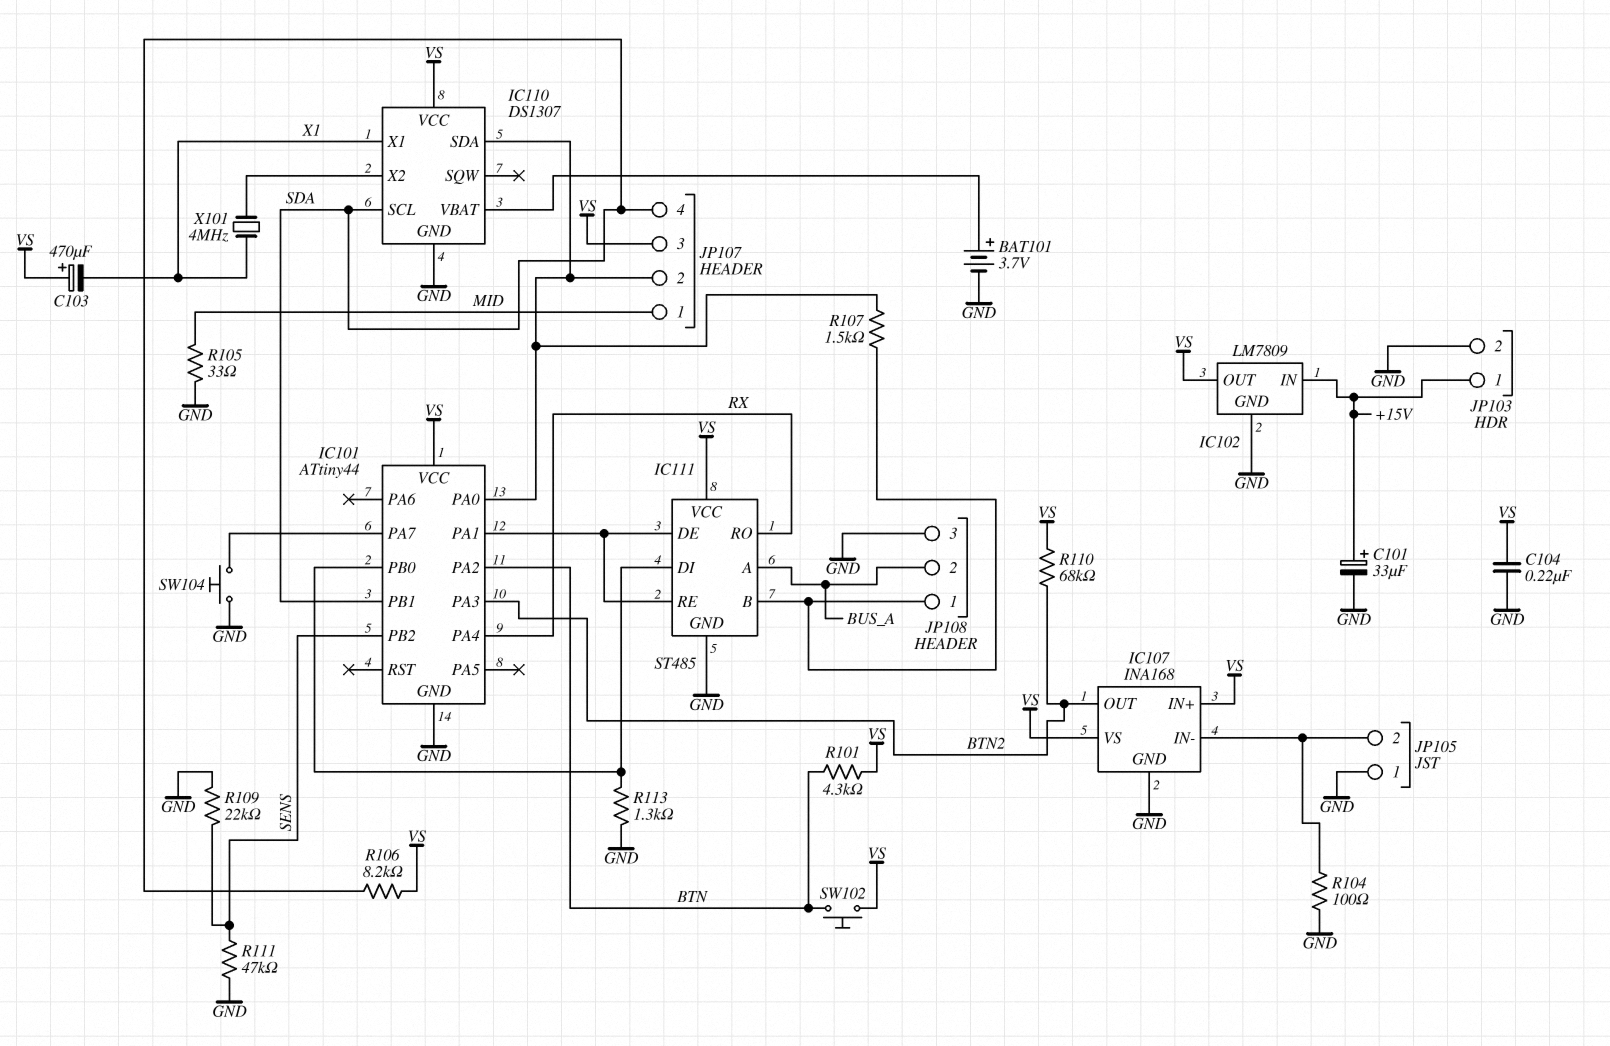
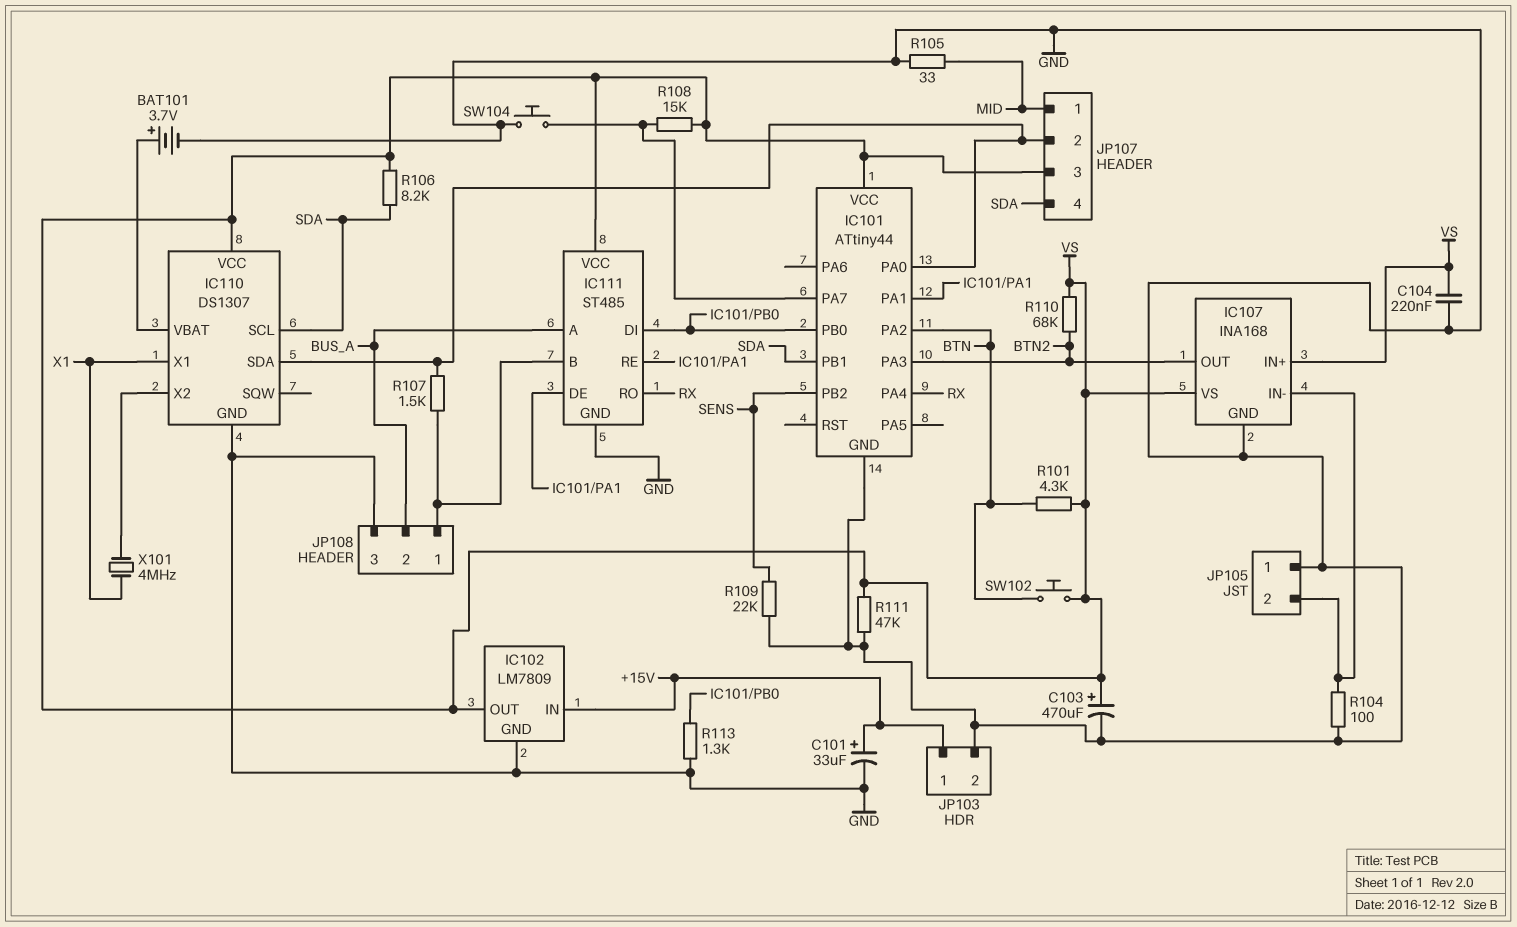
C103: 470uF (plus VS, minus X1) -> 470uF (plus VS, minus GND)
R108: none -> 15k (IC101/PA7, VS)
R111: 47k (GND, SENS) -> 47k (GND, VS)

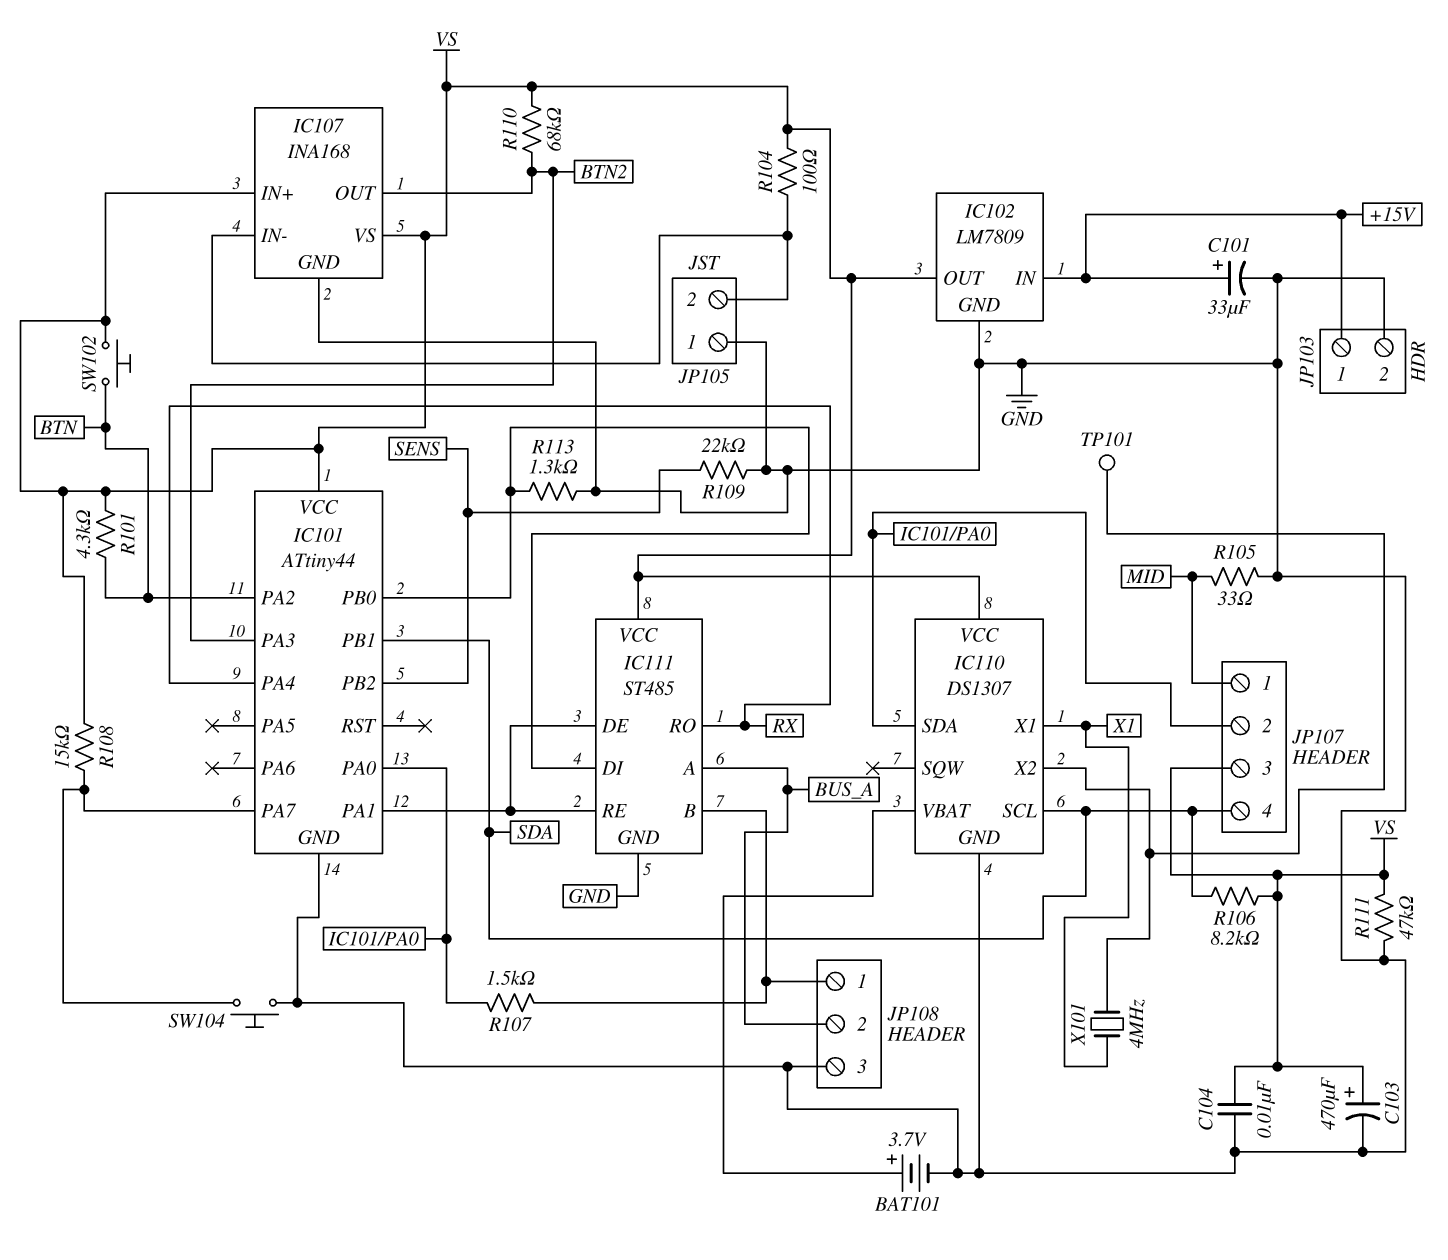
C104: 220nF (GND, VS) -> 10nF (GND, VS)
R104: 100 (GND, IC107/IN-) -> 100 (IC107/IN-, VS)
TP101: none -> test point (IC110/X2)

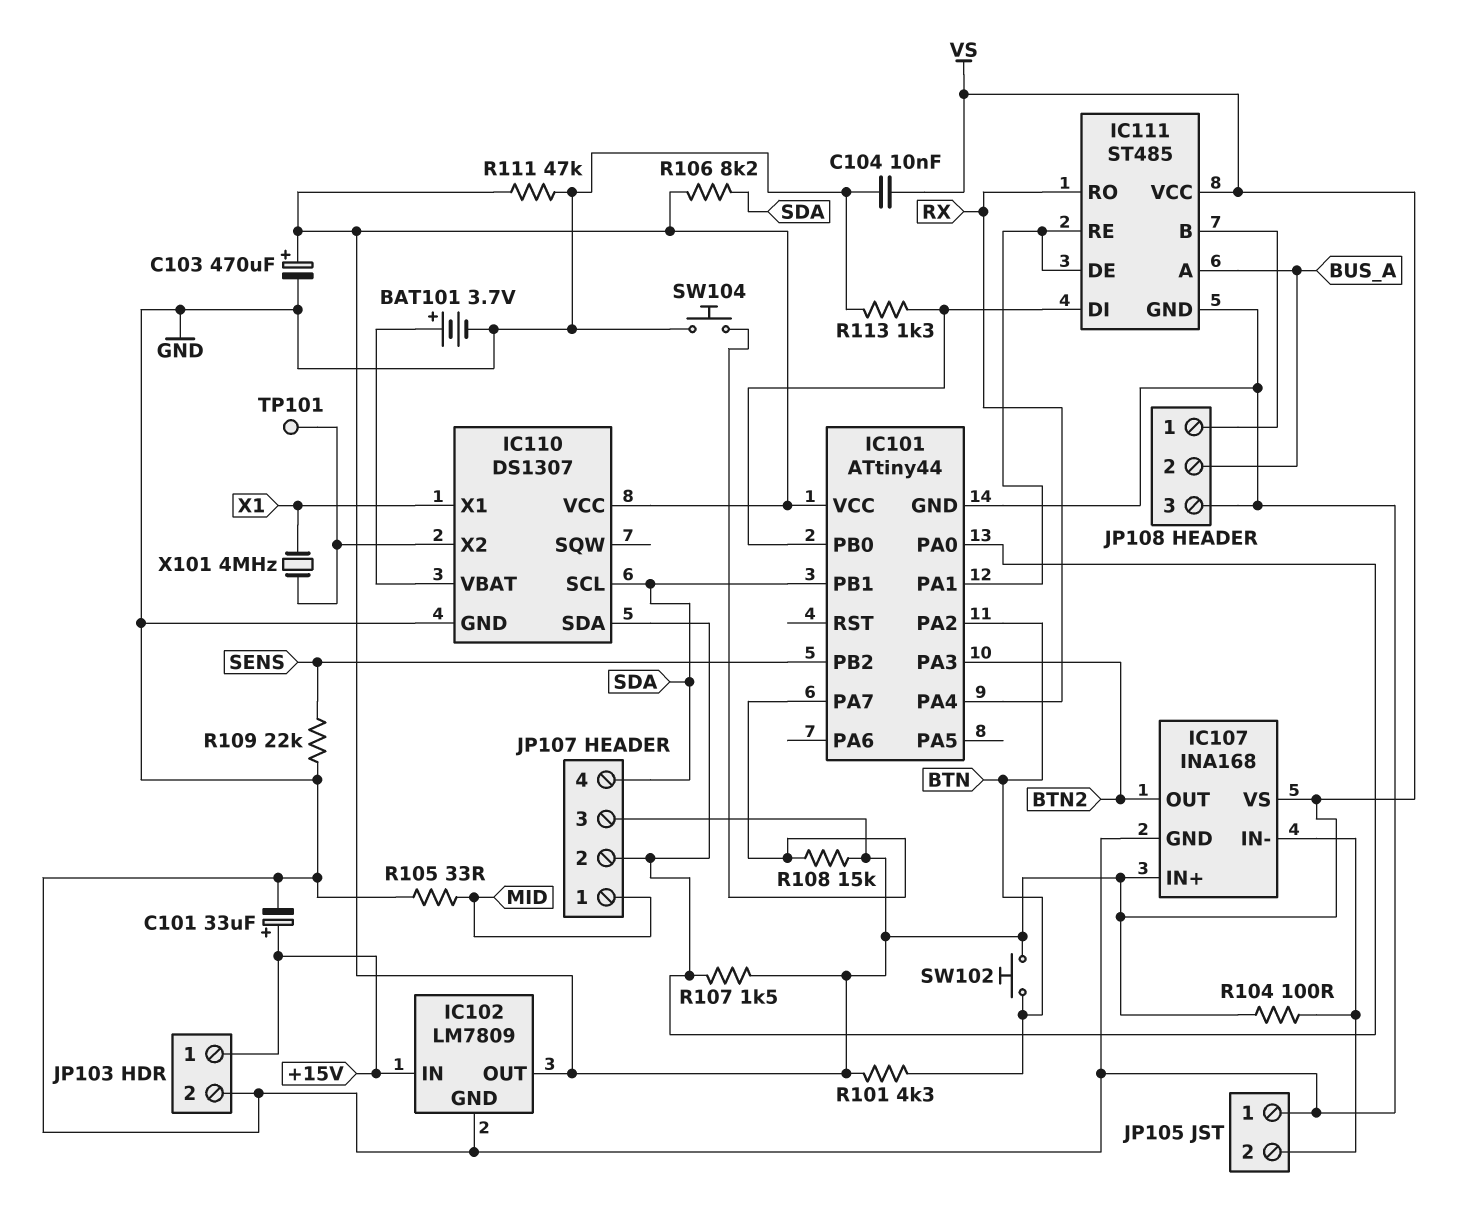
R107: 1.5k (IC101/PA0, IC111/B) -> 1.5k (IC101/PA0, VS)
R110: 68k (BTN2, VS) -> none

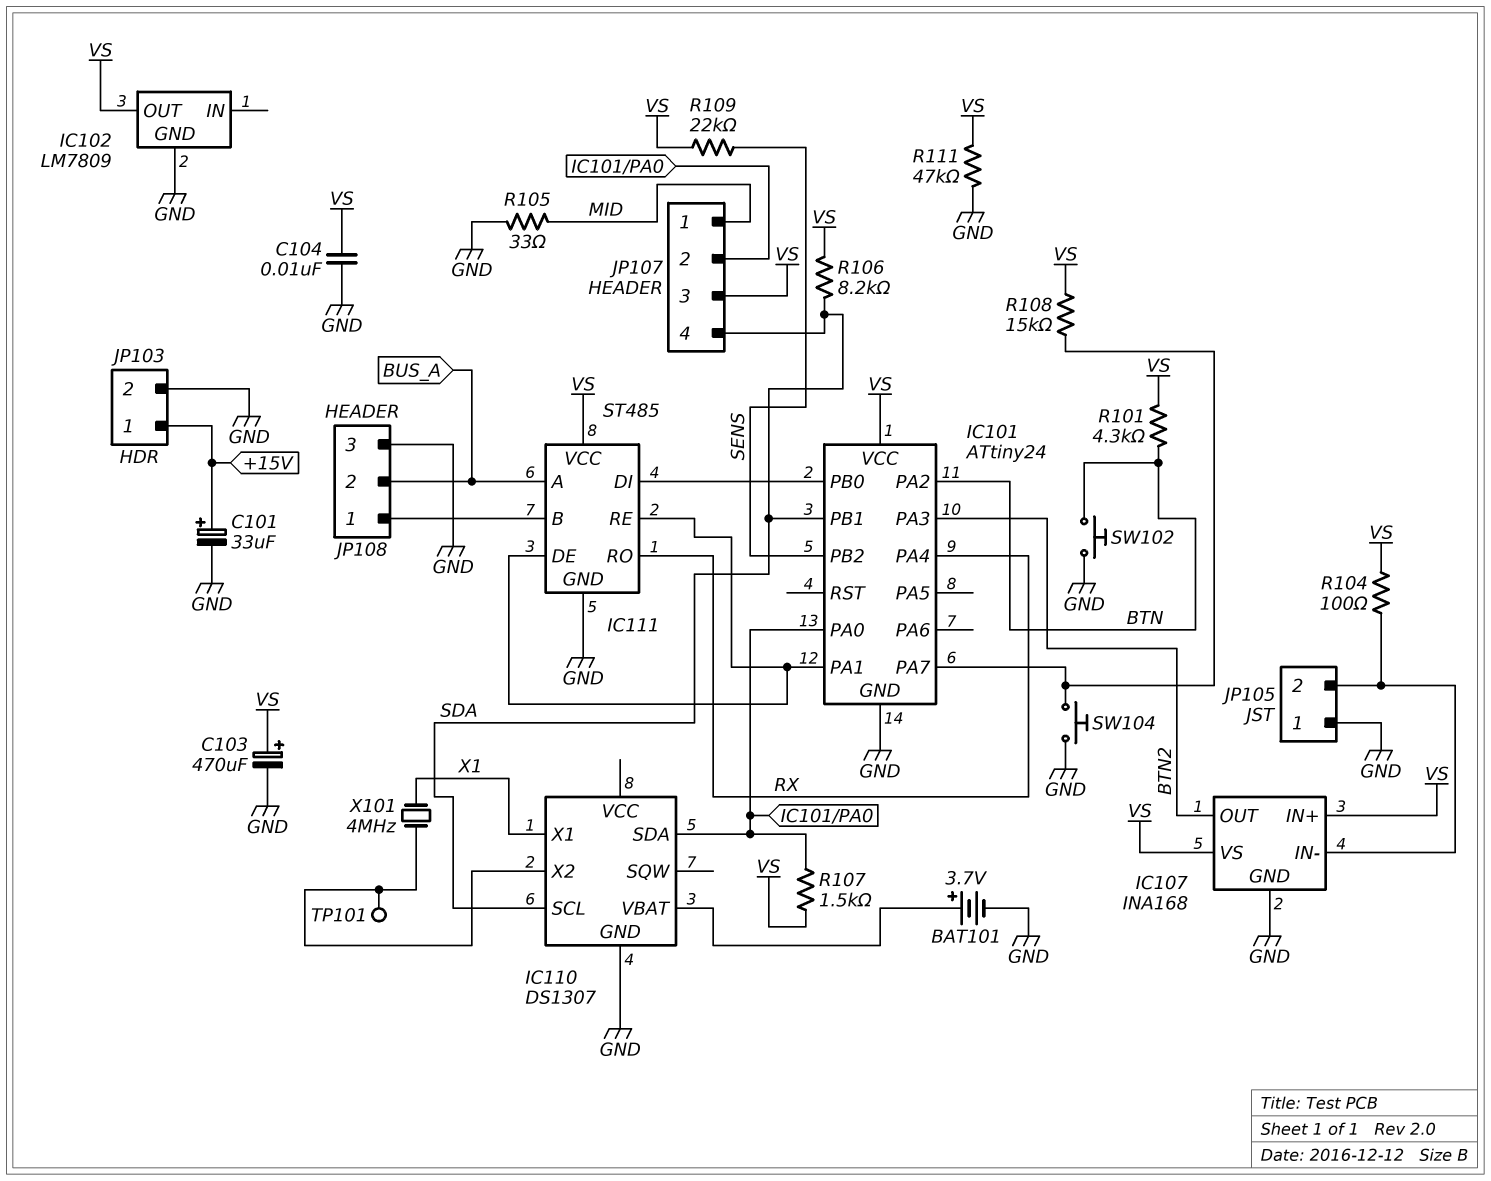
IC101: ATtiny44 -> ATtiny24
IC102 pin IN: +15V -> none
IC110 pin VCC: VS -> none
R109: 22k (GND, SENS) -> 22k (SENS, VS)
R113: 1.3k (GND, IC101/PB0) -> none
SW102: button (BTN, VS) -> button (BTN, GND)

